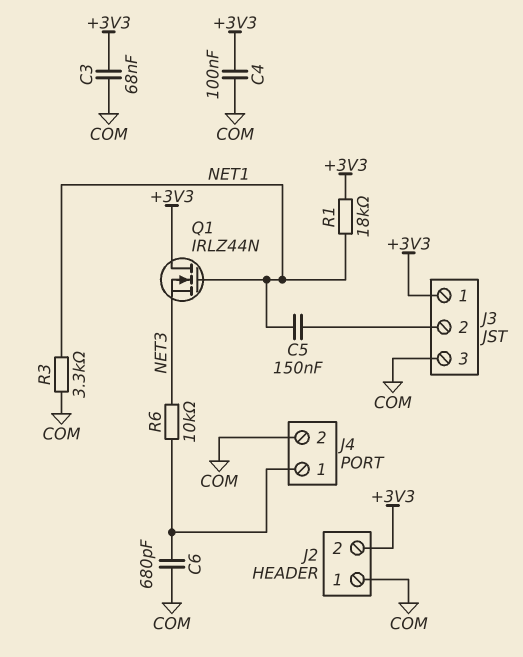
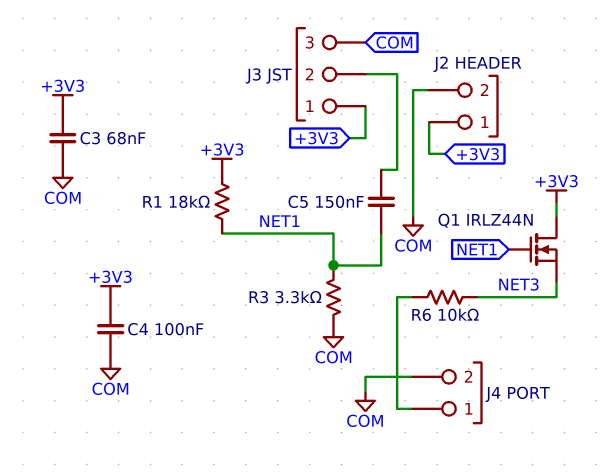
C6: 680pF (COM, J4/1) -> none
J2 pin 1: COM -> +3V3
J2 pin 2: +3V3 -> COM

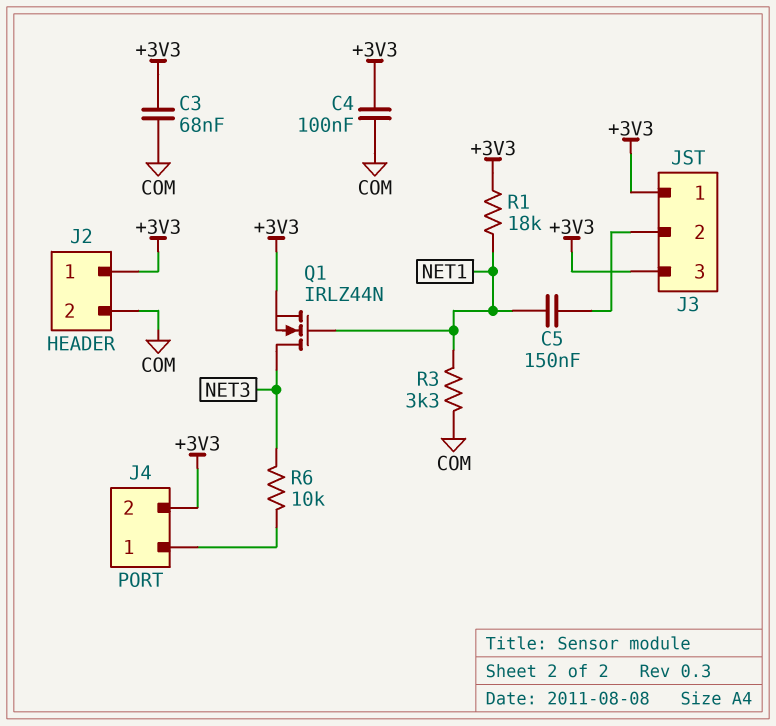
J3 pin 3: COM -> +3V3
J4 pin 2: COM -> +3V3
Q1: NMOS IRLZ44N (G NET1, D +3V3, S NET3) -> NMOS IRLZ44N (G NET1, D NET3, S +3V3)

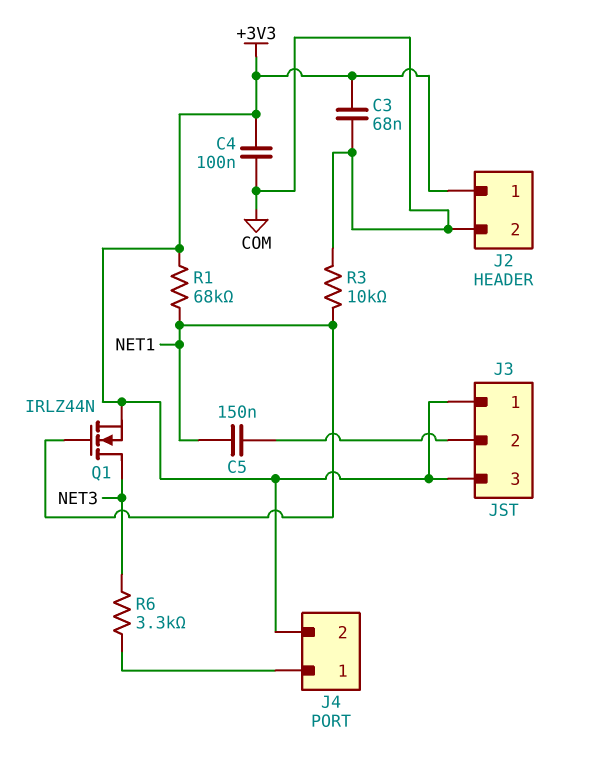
R1: 18k (+3V3, NET1) -> 68k (+3V3, NET1)
R3: 3.3k (COM, NET1) -> 10k (COM, NET1)
R6: 10k (J4/1, NET3) -> 3.3k (J4/1, NET3)

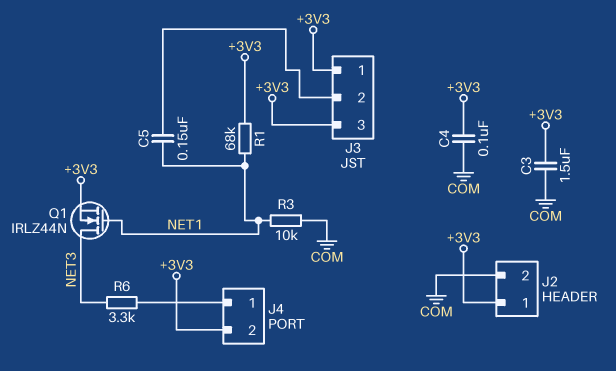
C3: 68nF (+3V3, COM) -> 1.5uF (+3V3, COM)

